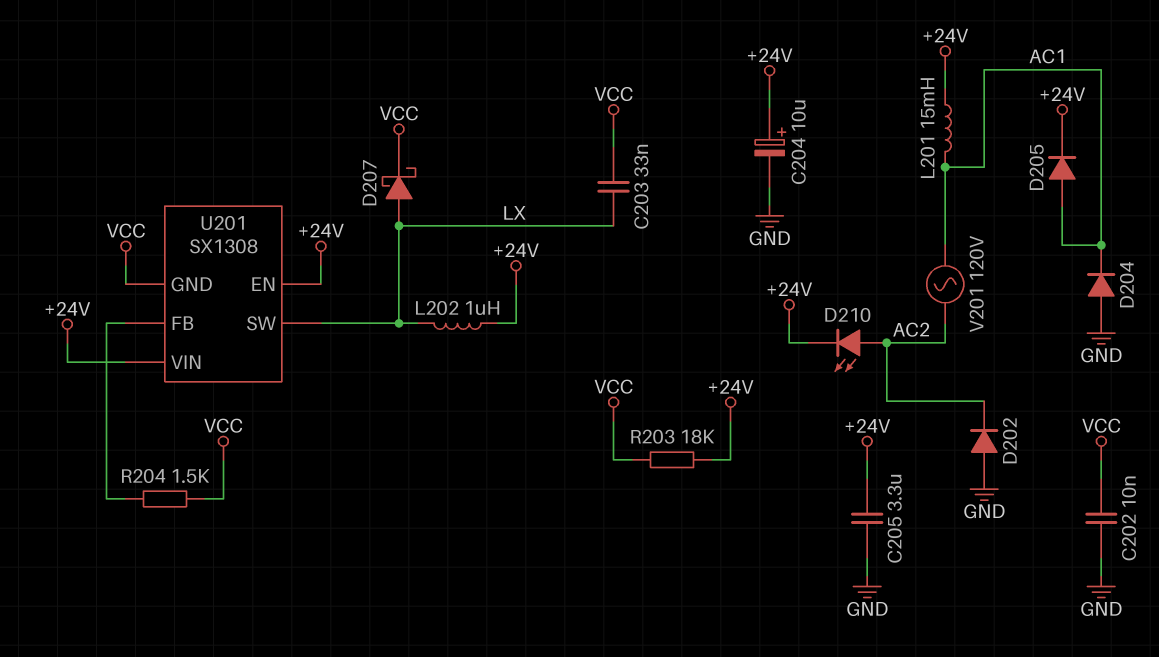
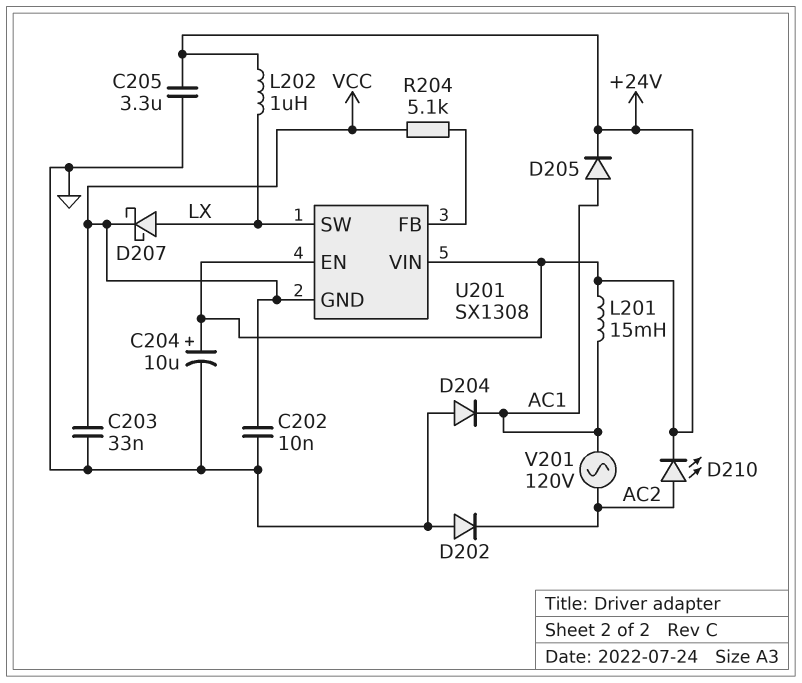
C203: 33nF (LX, VCC) -> 33nF (GND, VCC)
R203: 18k (+24V, VCC) -> none
R204: 1.5k (U201/FB, VCC) -> 5.1k (U201/FB, VCC)

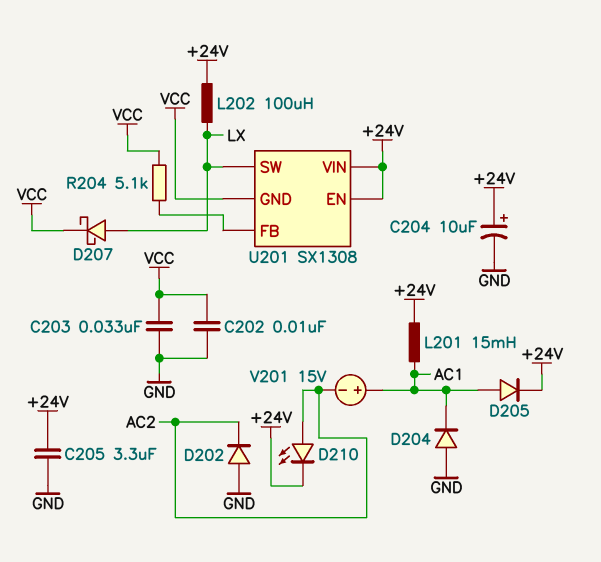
L202: 1uH (+24V, LX) -> 100uH (+24V, LX)
V201: AC 120V (AC1, AC2) -> 15V (plus AC1, minus AC2)

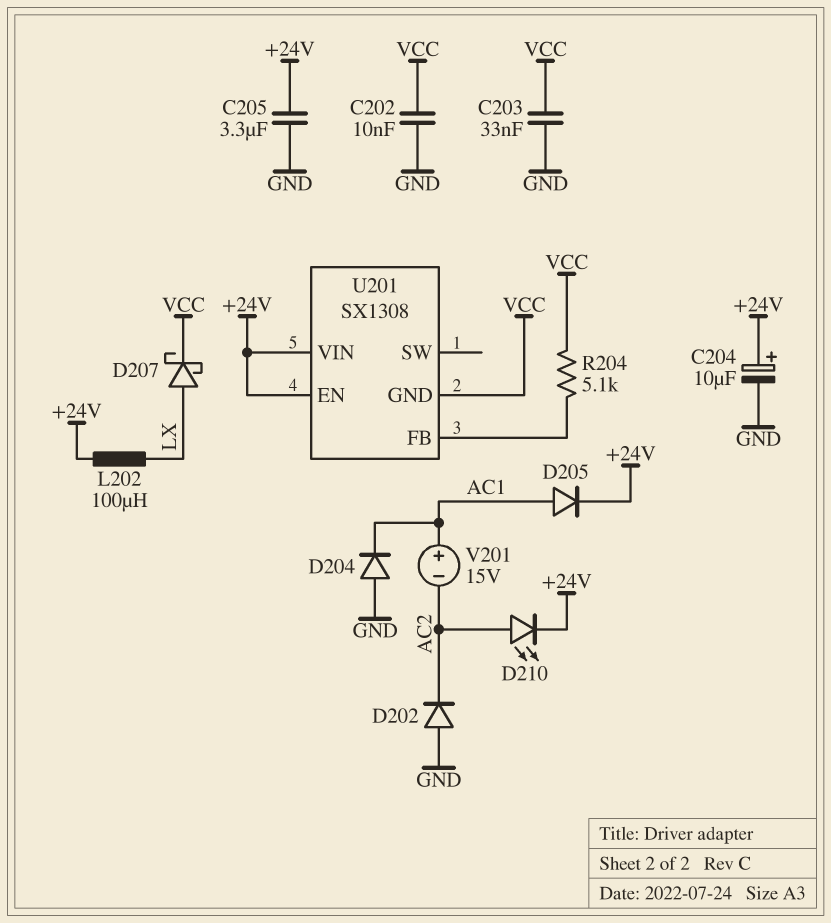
L201: 15mH (+24V, AC1) -> none
U201 pin SW: LX -> none

